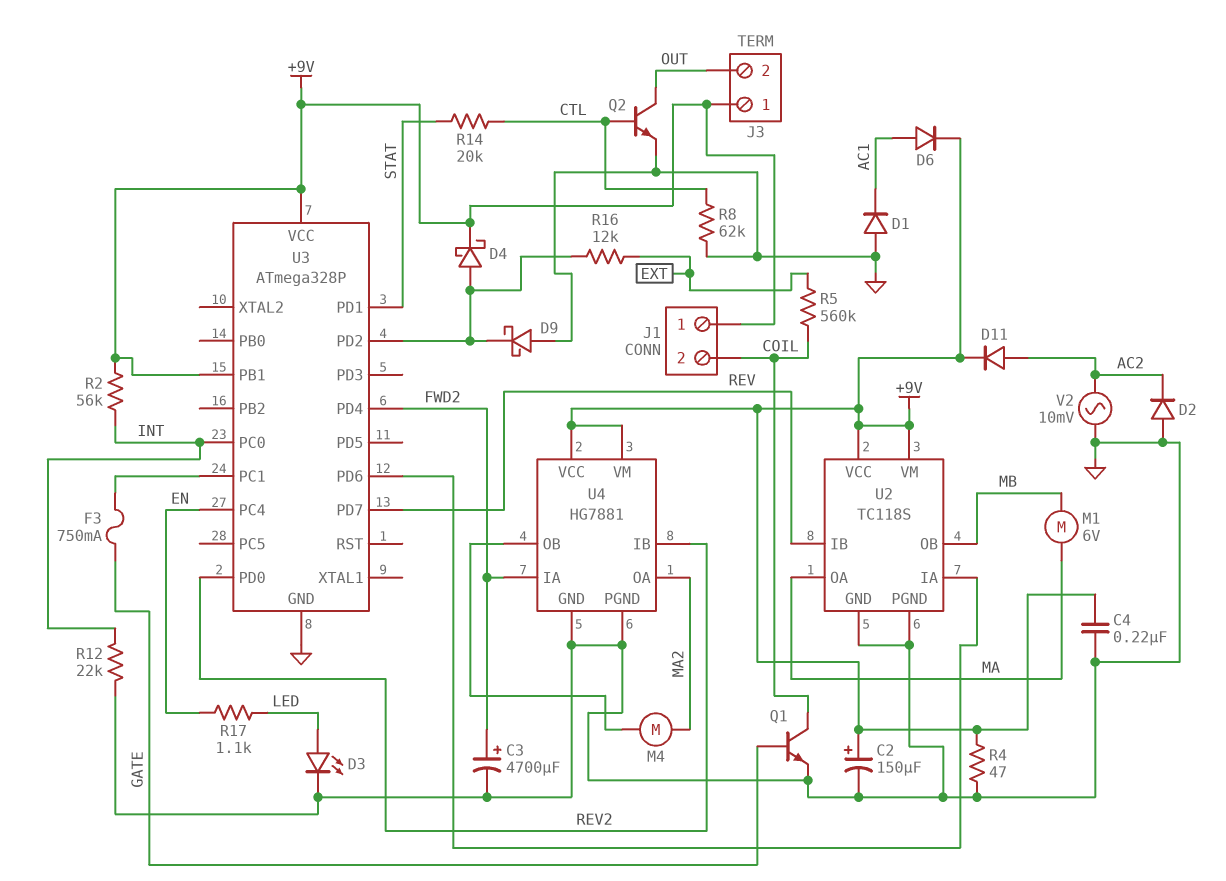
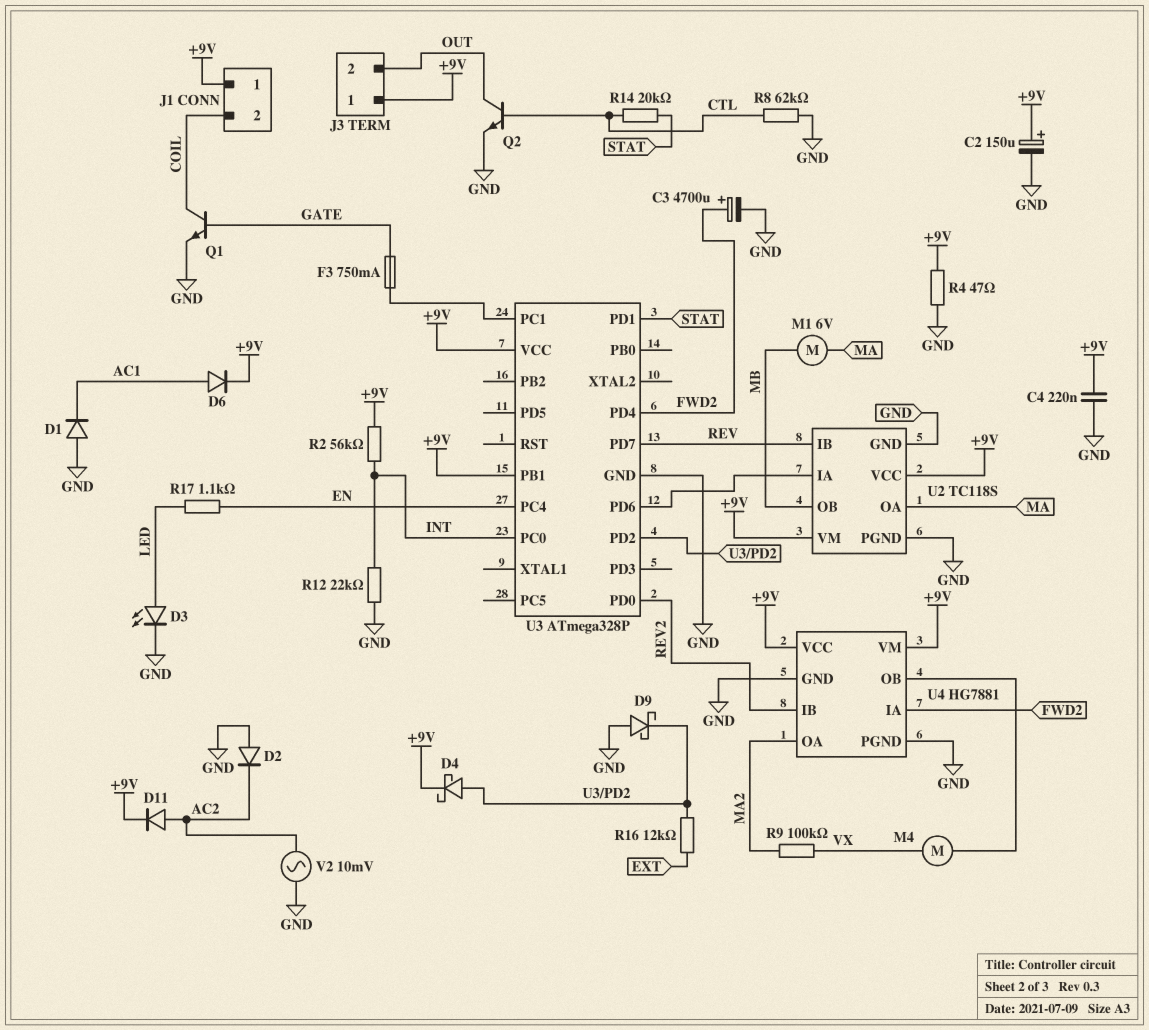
M4: motor (MA2, U4/OB) -> motor (U4/OB, VX)
R5: 560k (COIL, EXT) -> none
R9: none -> 100k (MA2, VX)

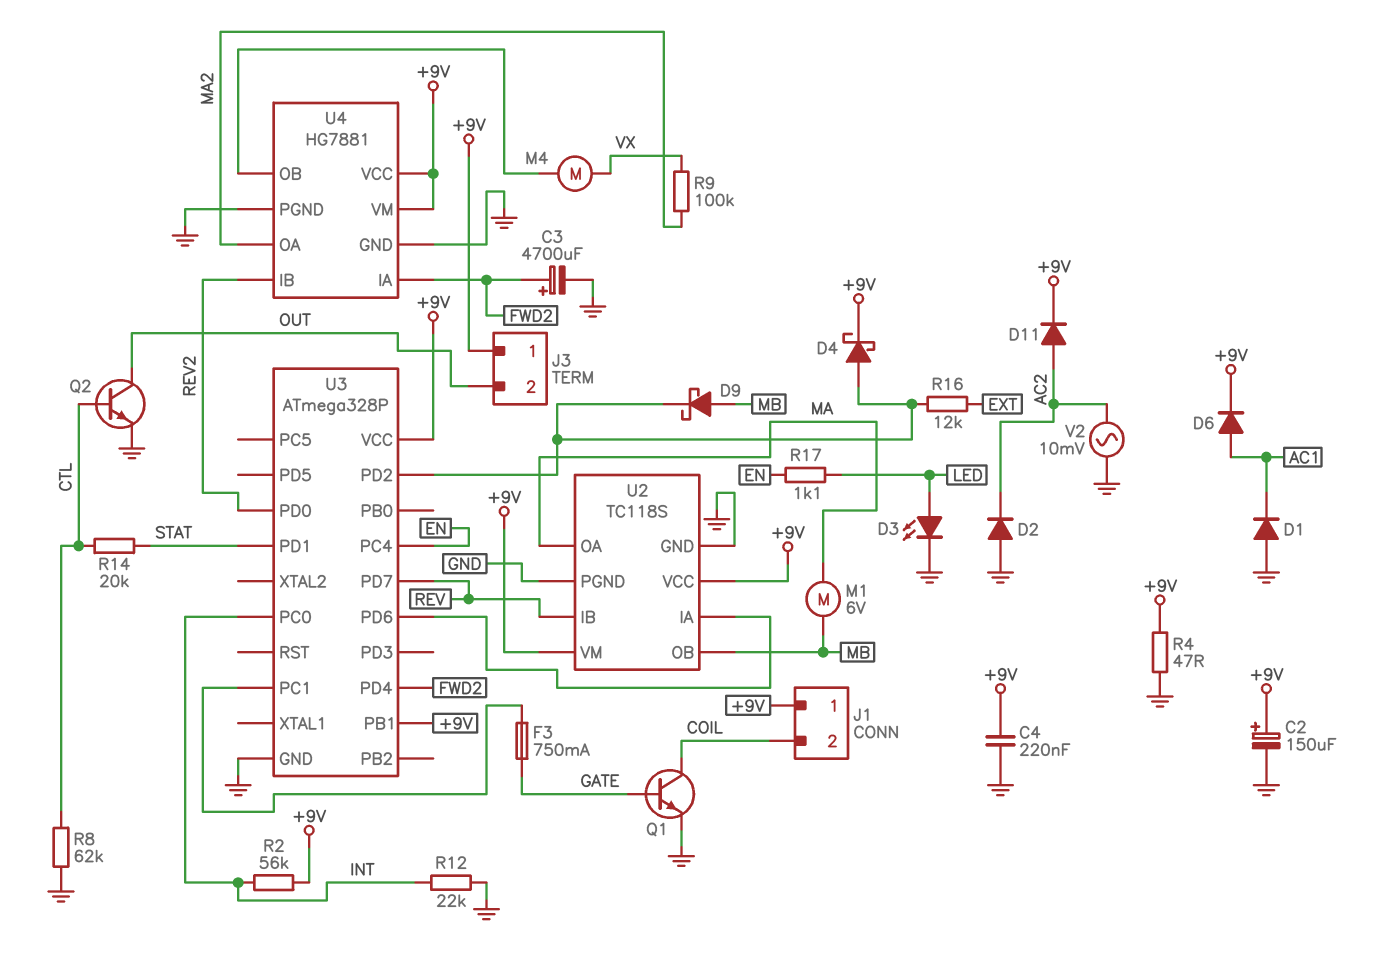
D9: schottky (A GND, K U3/PD2) -> schottky (A MB, K U3/PD2)

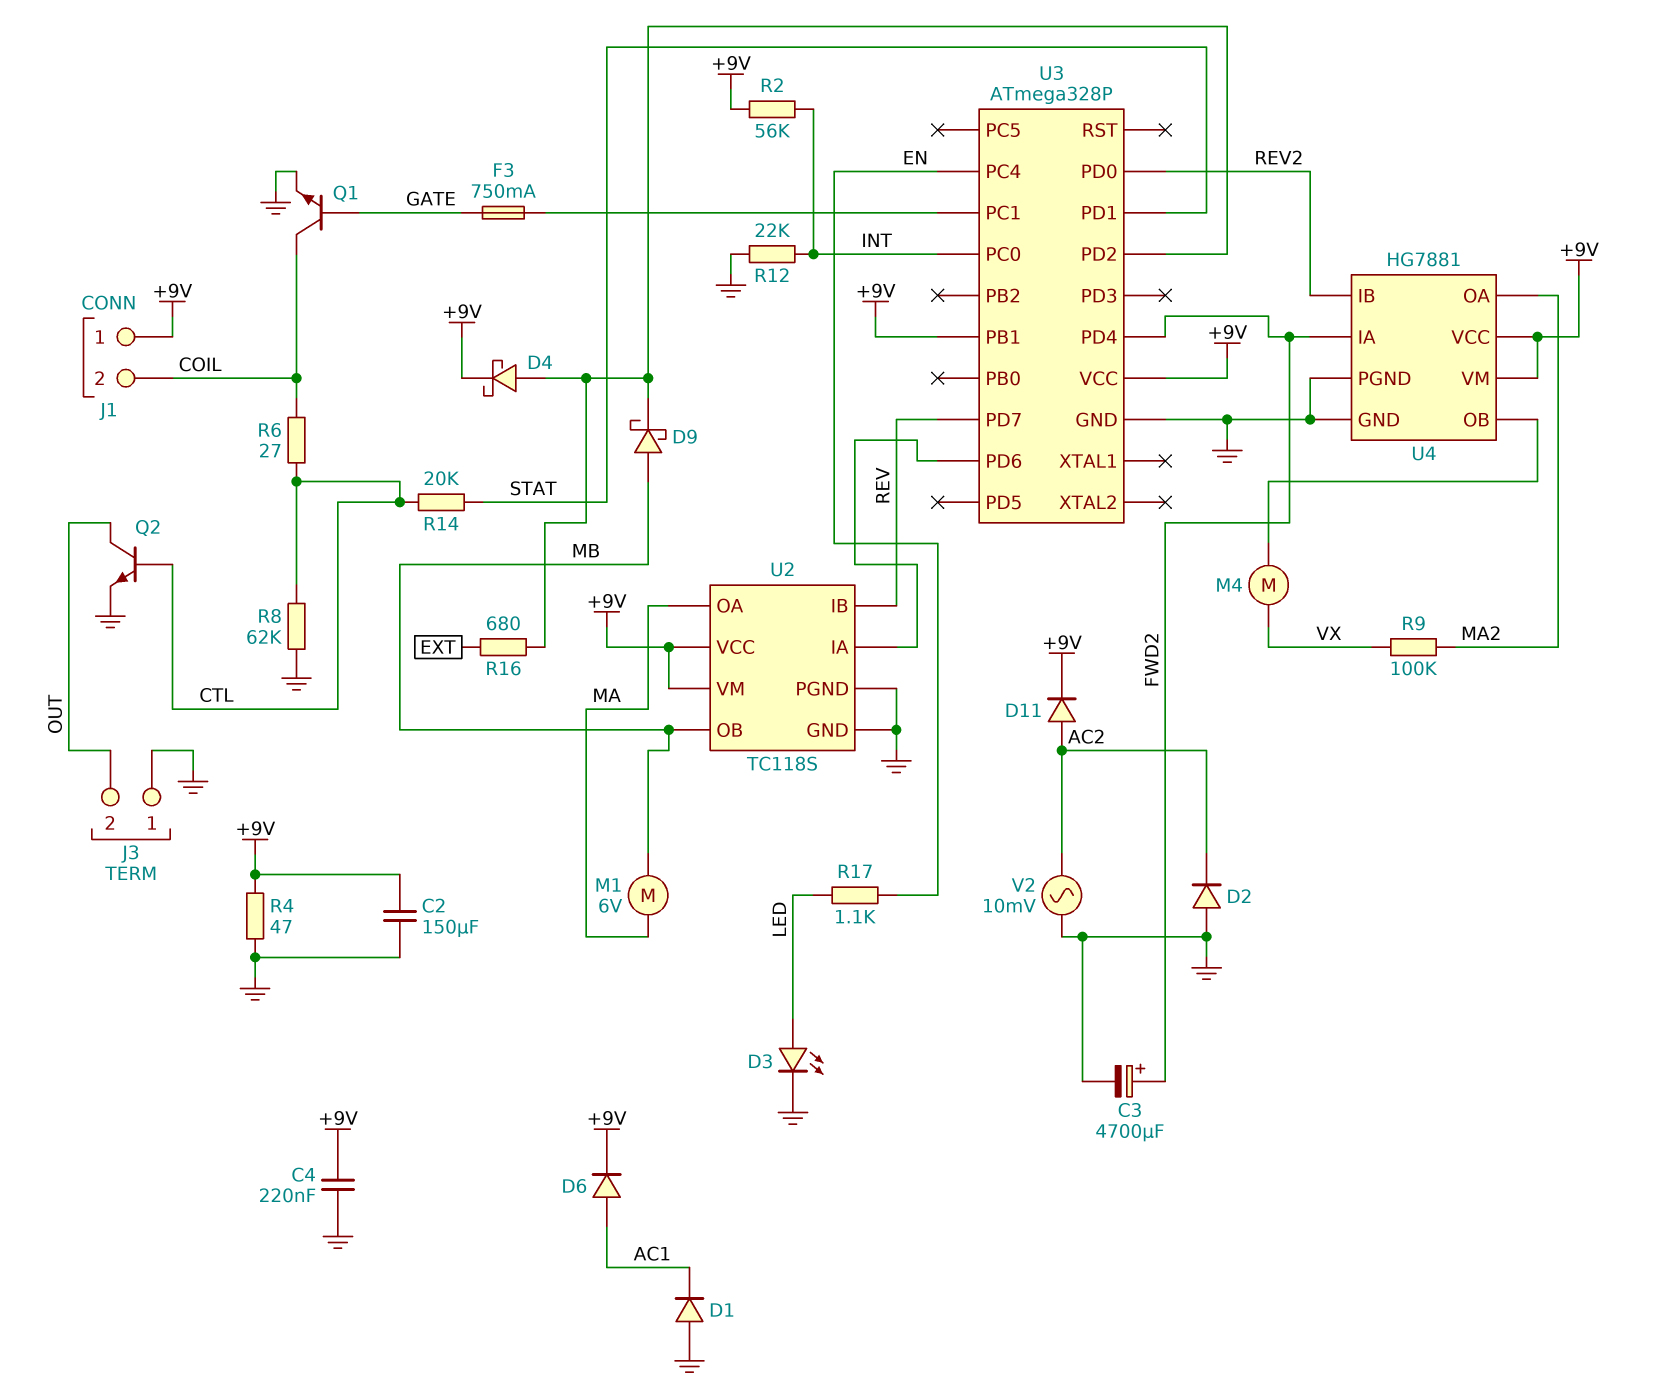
C2: 150uF (plus +9V, minus GND) -> 150uF (+9V, GND)
J3 pin 1: +9V -> GND
R6: none -> 27 (COIL, CTL)
R16: 12k (EXT, U3/PD2) -> 680 (EXT, U3/PD2)

